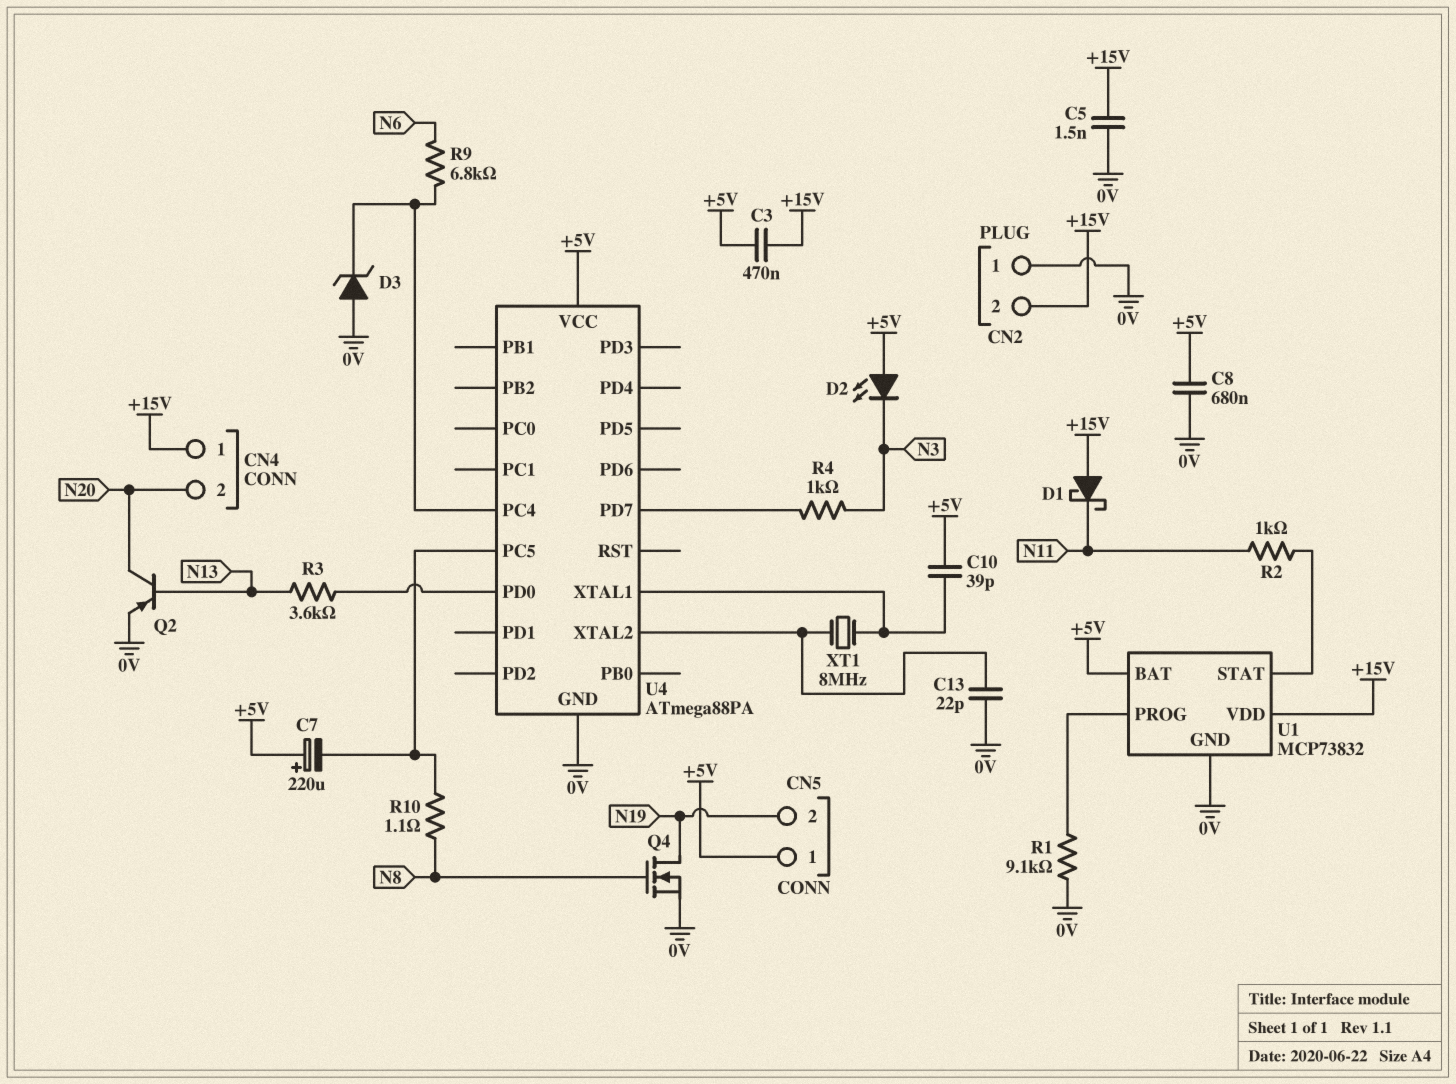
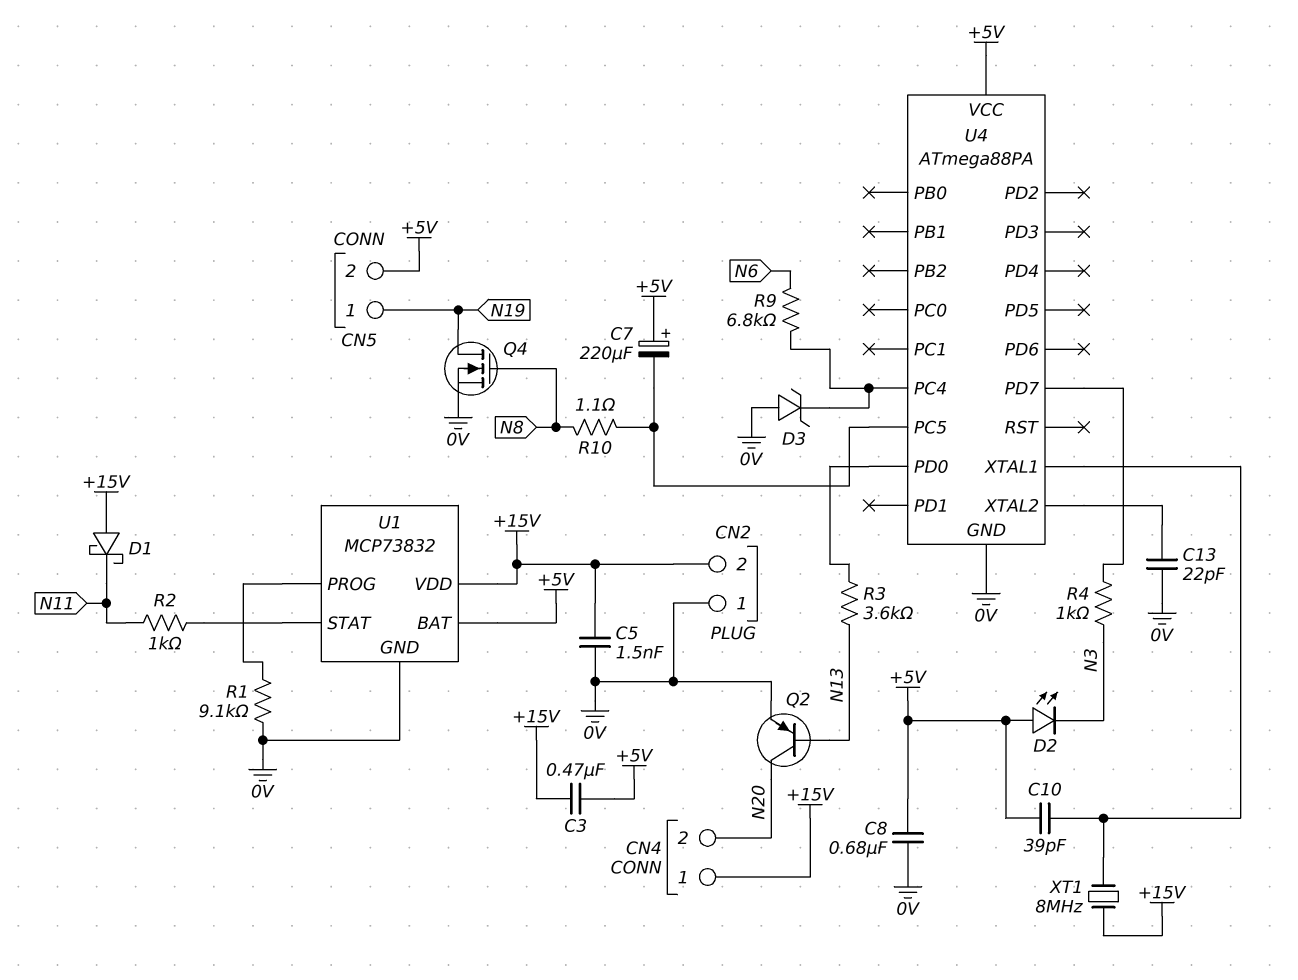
CN5 pin 1: +5V -> N19
CN5 pin 2: N19 -> +5V
XT1: 8MHz (U4/XTAL1, U4/XTAL2) -> 8MHz (+15V, U4/XTAL1)

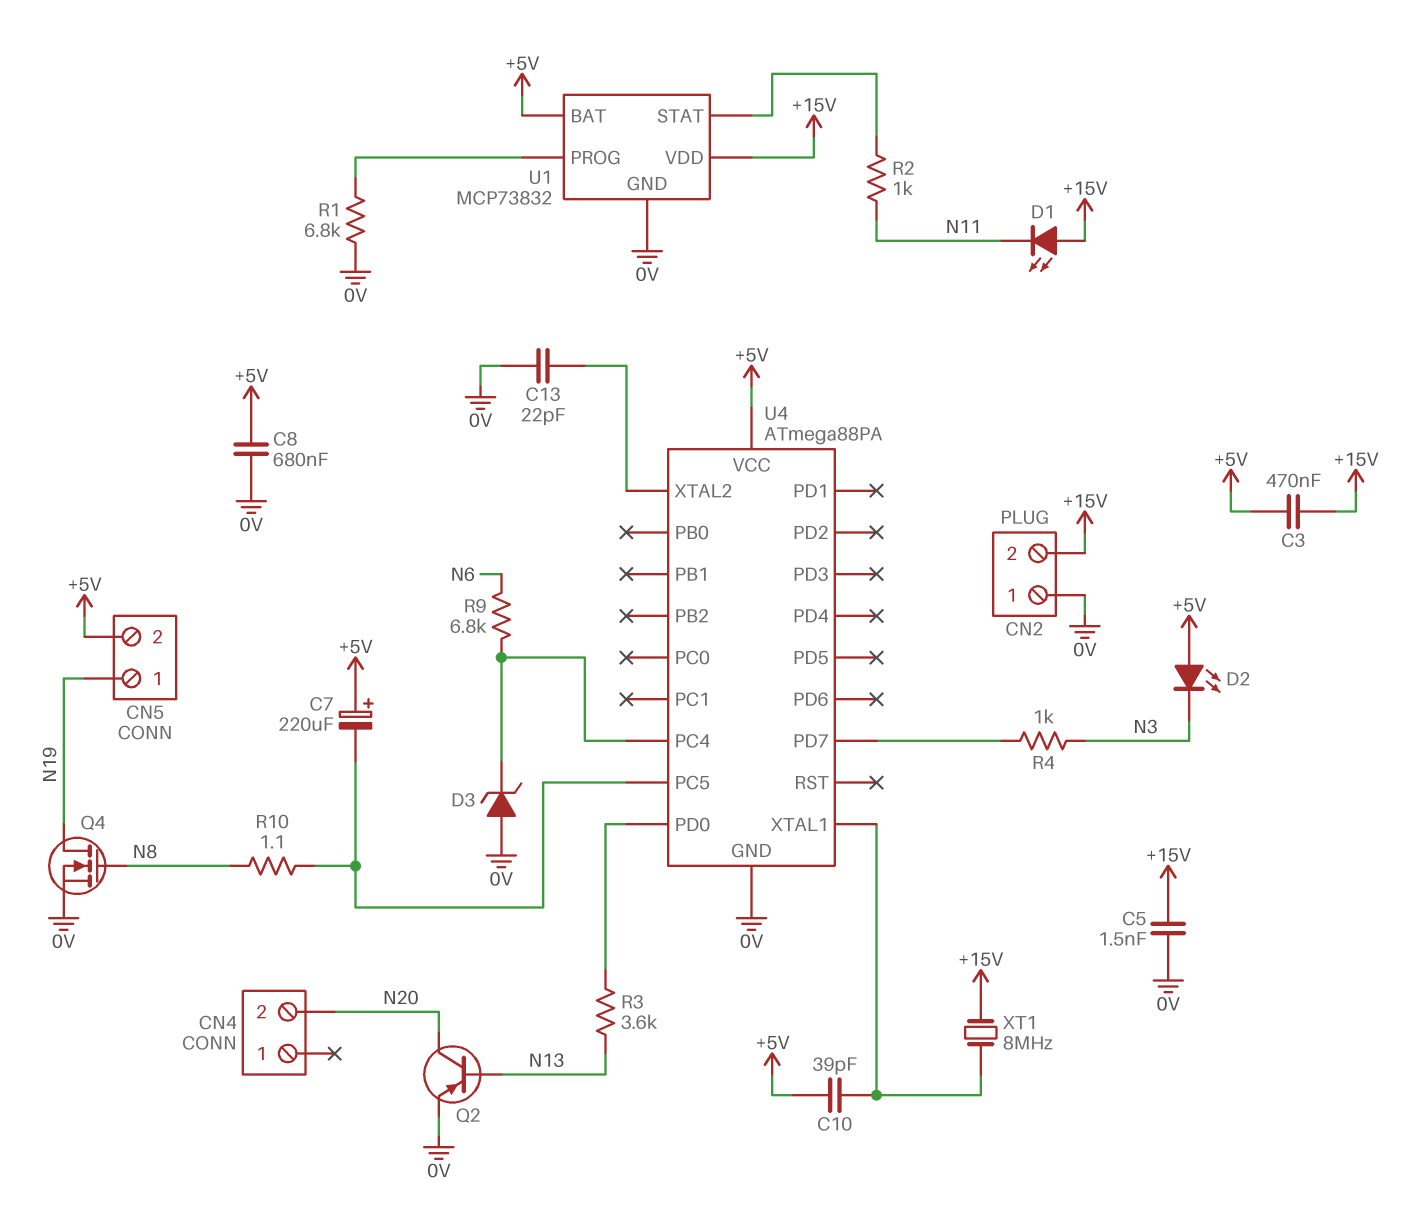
CN4 pin 1: +15V -> none
D1: schottky (A +15V, K N11) -> LED (A +15V, K N11)
R1: 9.1k (0V, U1/PROG) -> 6.8k (0V, U1/PROG)

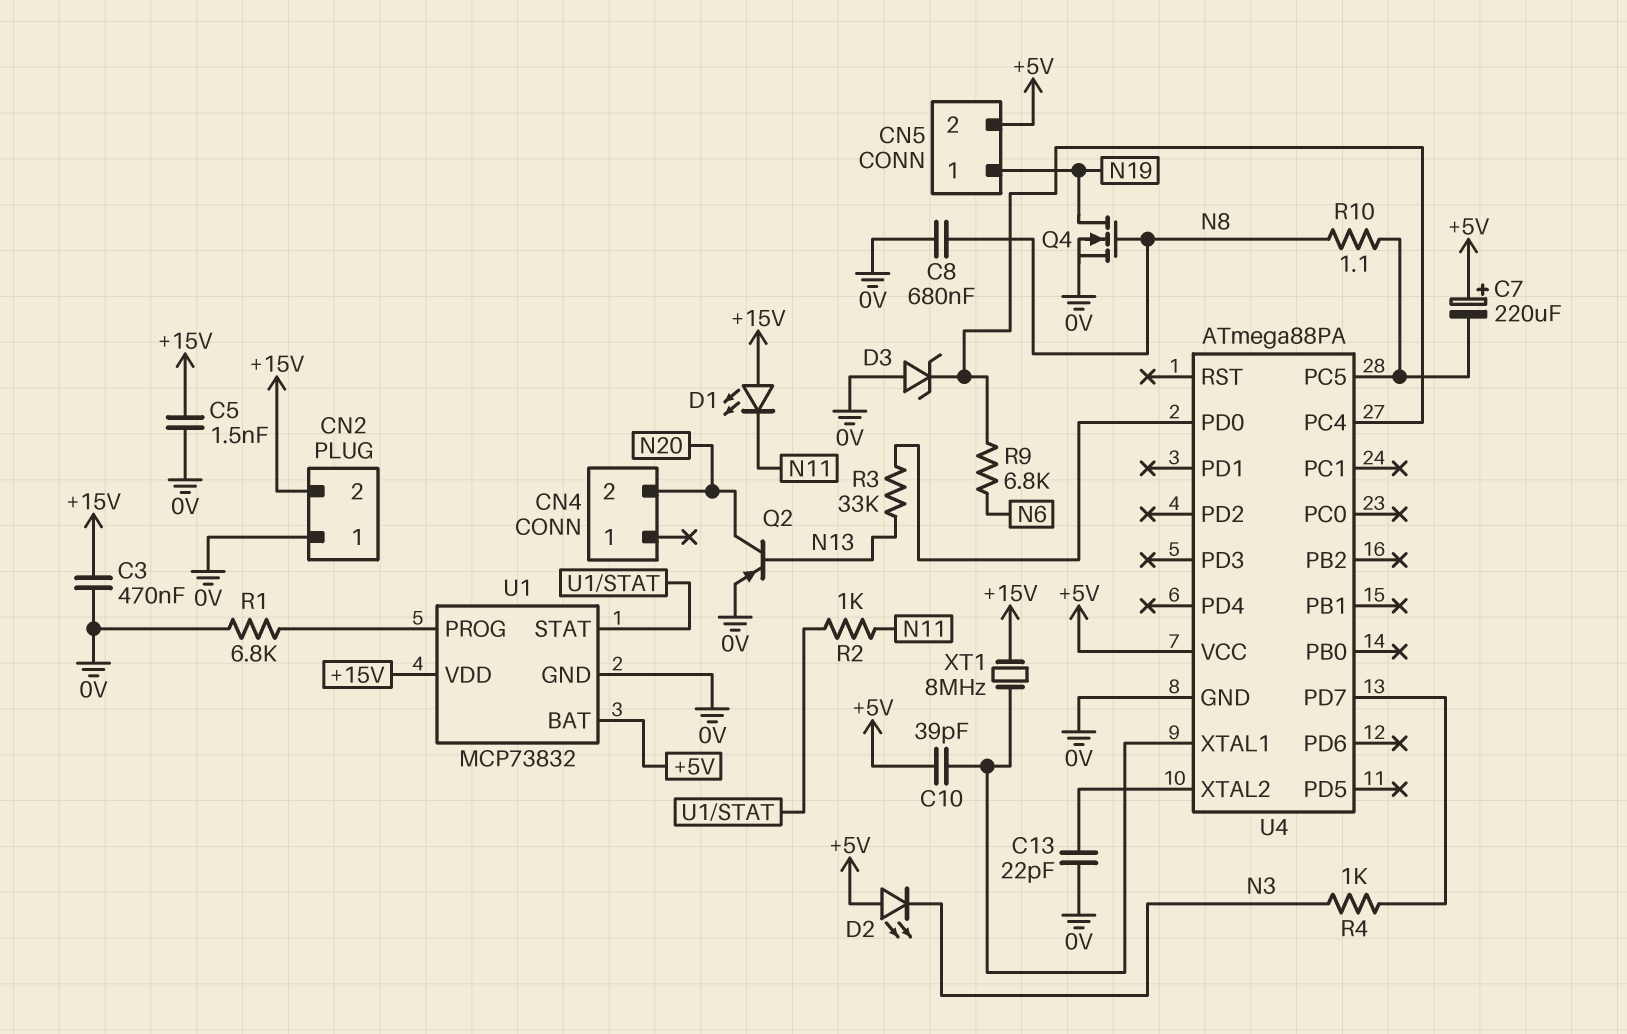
C3: 470nF (+5V, +15V) -> 470nF (+15V, 0V)
C8: 680nF (+5V, 0V) -> 680nF (0V, N8)
R3: 3.6k (N13, U4/PD0) -> 33k (N13, U4/PD0)

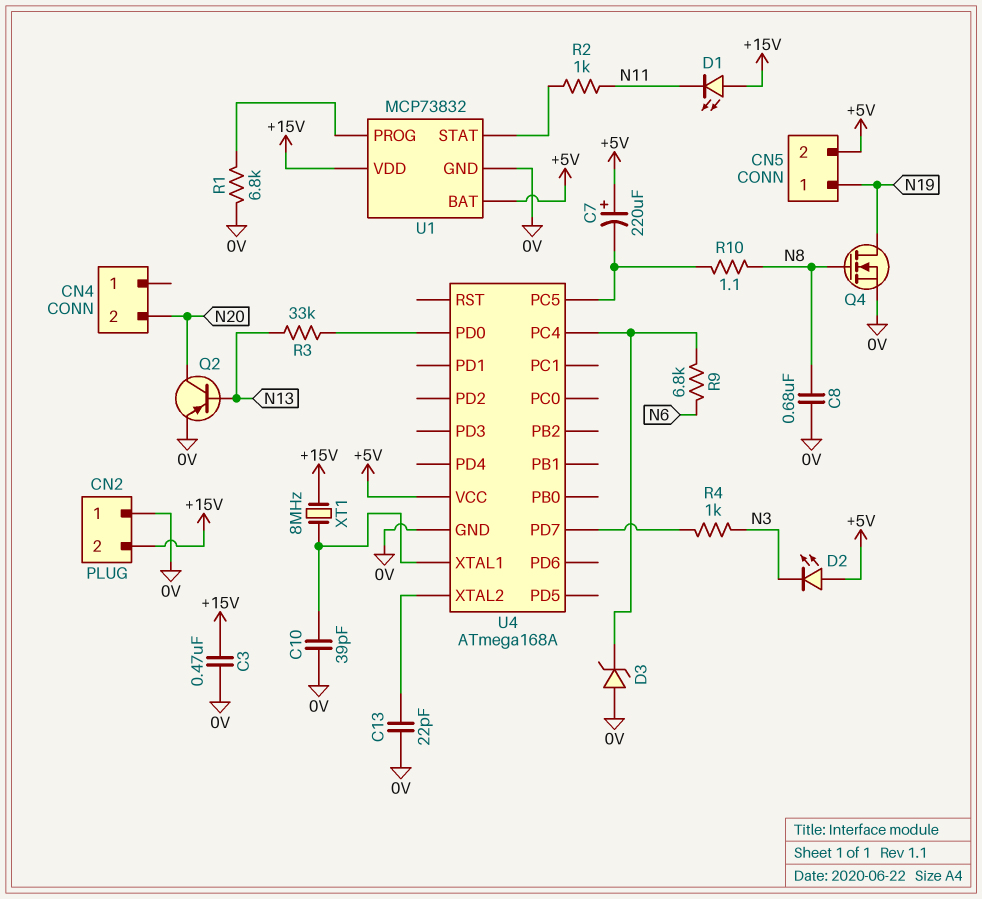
C5: 1.5nF (+15V, 0V) -> none
C10: 39pF (+5V, U4/XTAL1) -> 39pF (0V, U4/XTAL1)
U4: ATmega88PA -> ATmega168A

